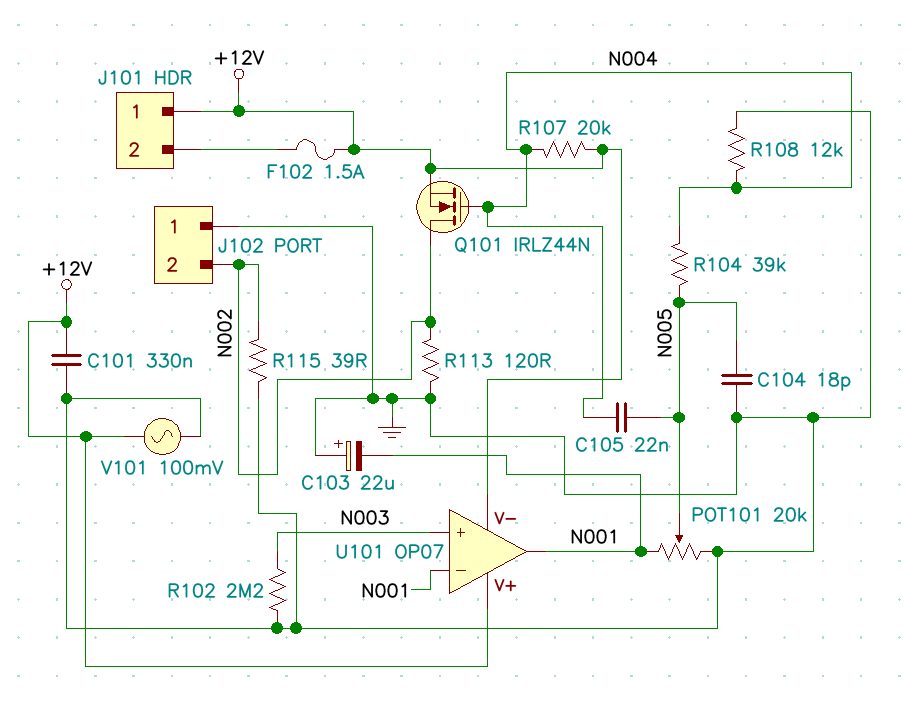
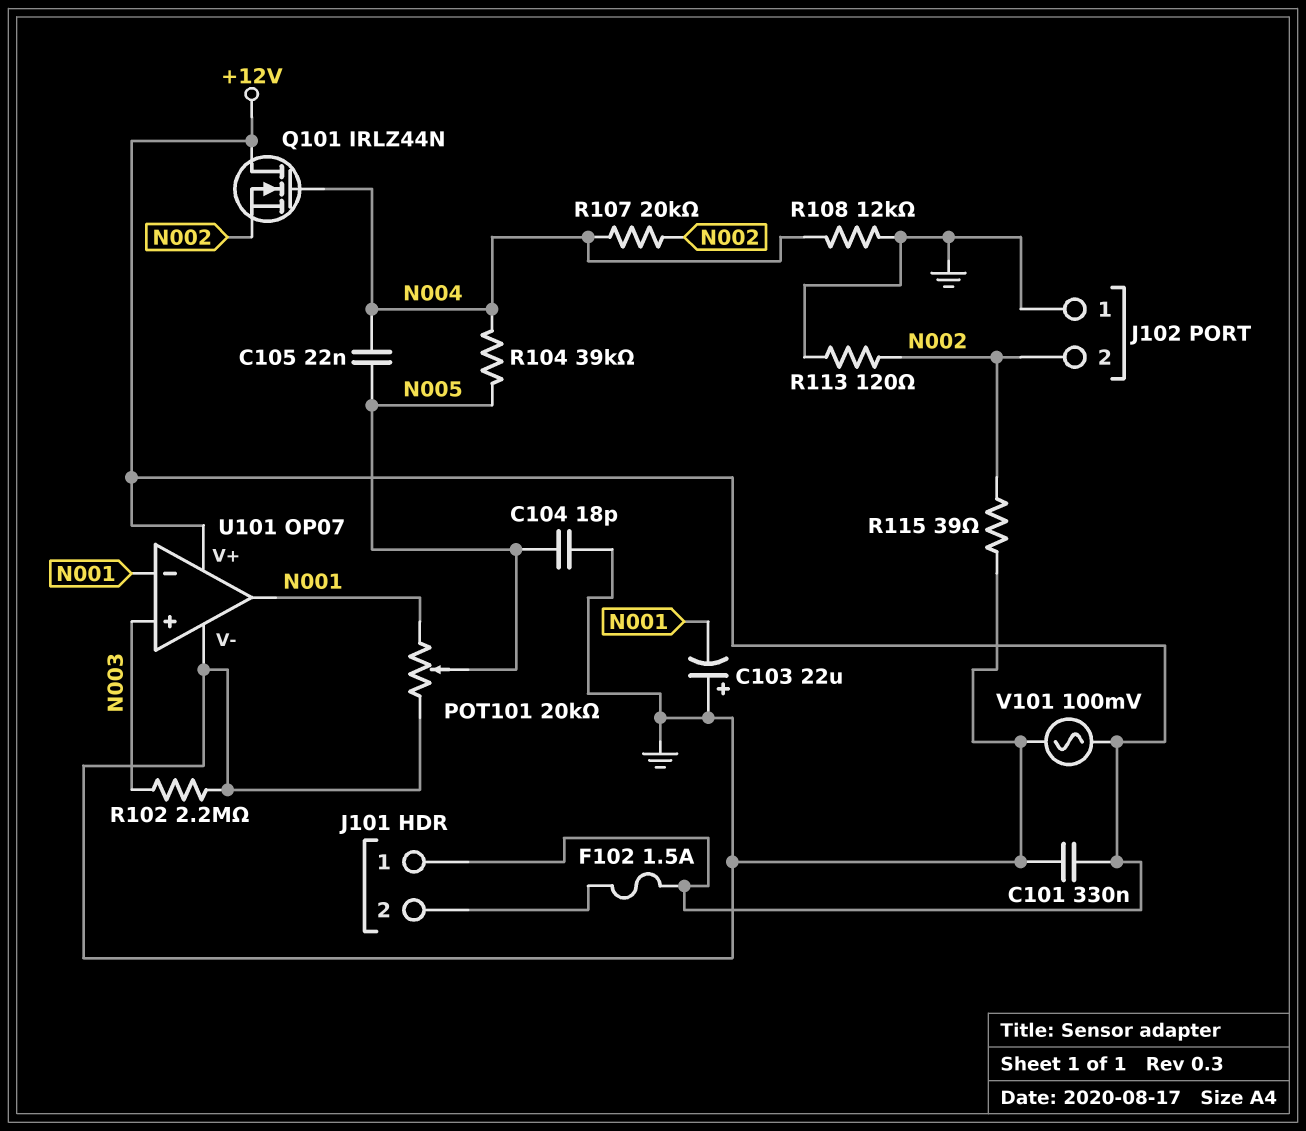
Q101: NMOS IRLZ44N (G N004, D N002, S +12V) -> NMOS IRLZ44N (G N004, D +12V, S N002)
R107: 20k (+12V, N004) -> 20k (N002, N004)
U101 pin V-: +12V -> GND

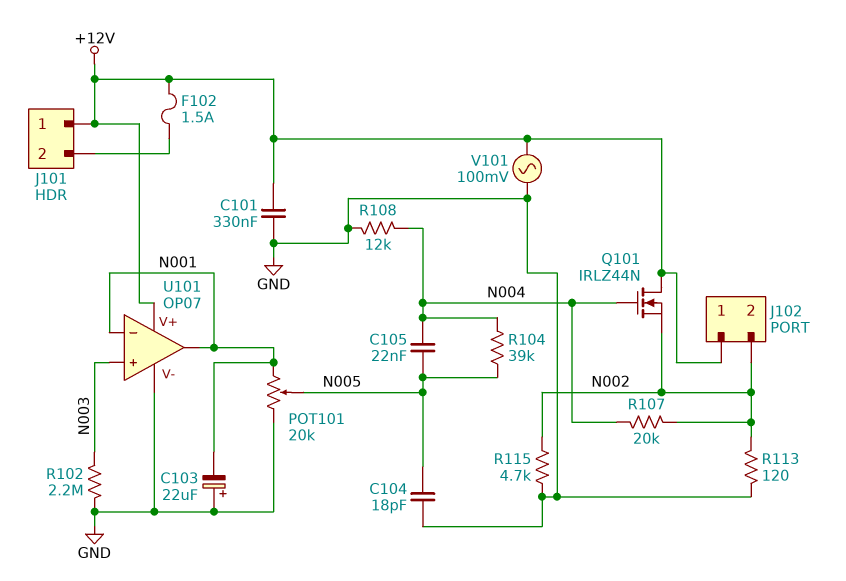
J102 pin 1: GND -> +12V
R115: 39 (GND, N002) -> 4.7k (GND, N002)

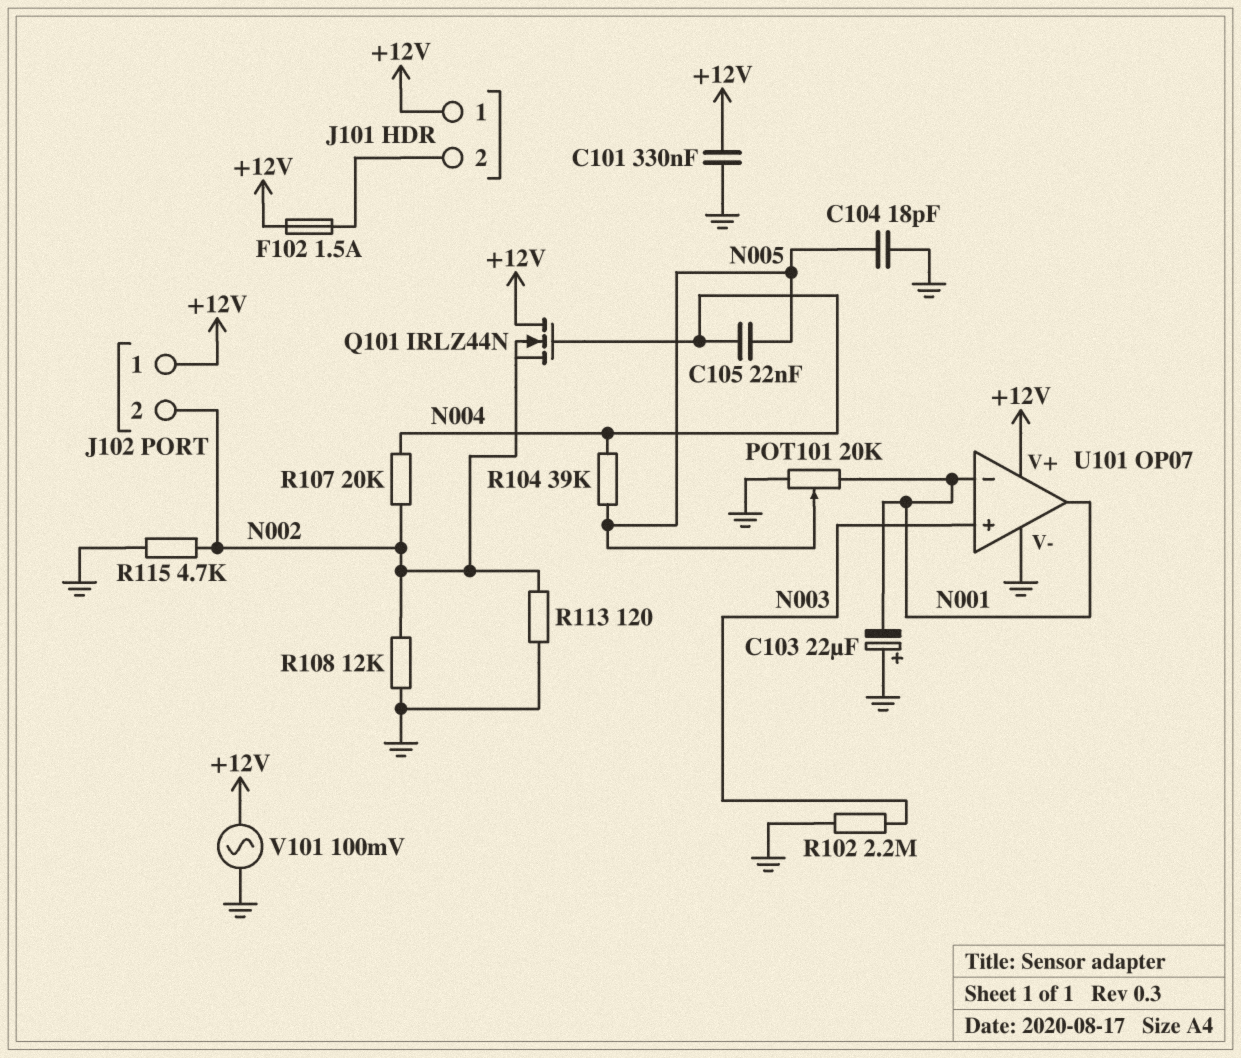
R108: 12k (GND, N004) -> 12k (GND, N002)

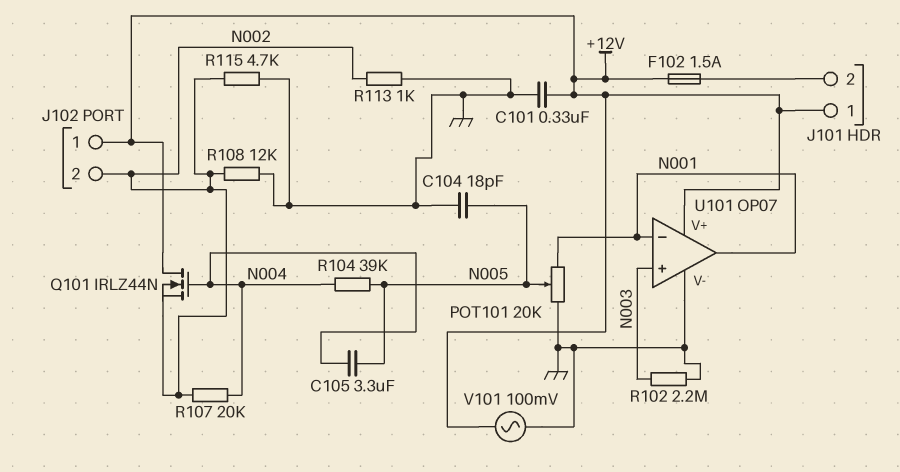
C103: 22uF (plus GND, minus N001) -> none
C105: 22nF (N004, N005) -> 3.3uF (N004, N005)
R113: 120 (GND, N002) -> 1k (GND, N002)

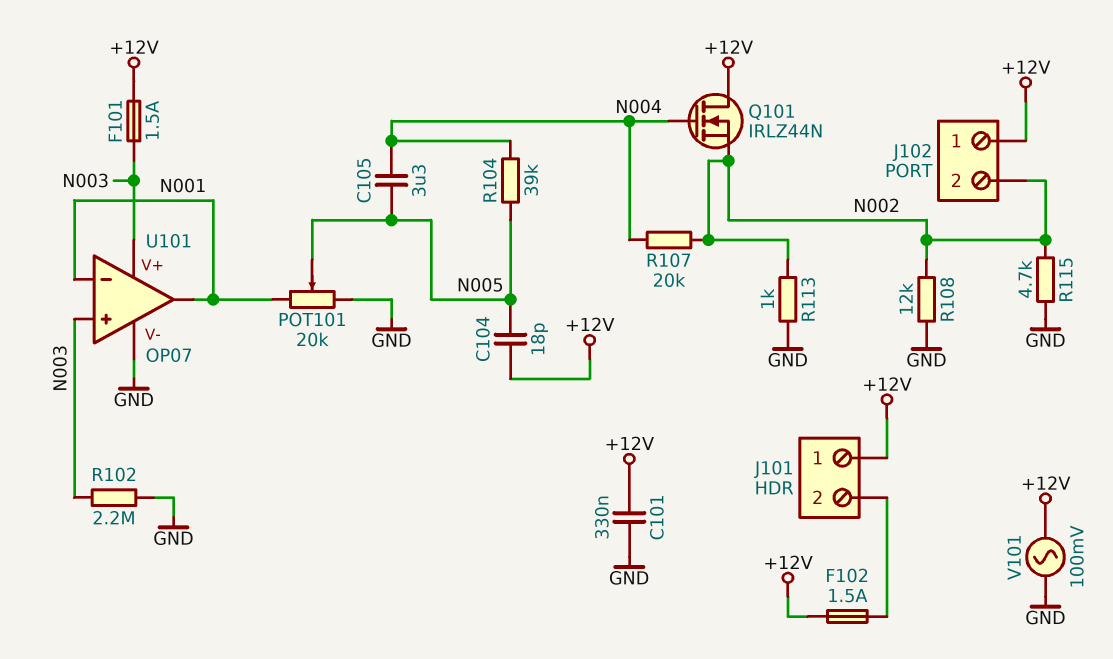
C104: 18pF (GND, N005) -> 18pF (+12V, N005)
F101: none -> 1.5A (+12V, N003)
U101 pin V+: +12V -> N003

